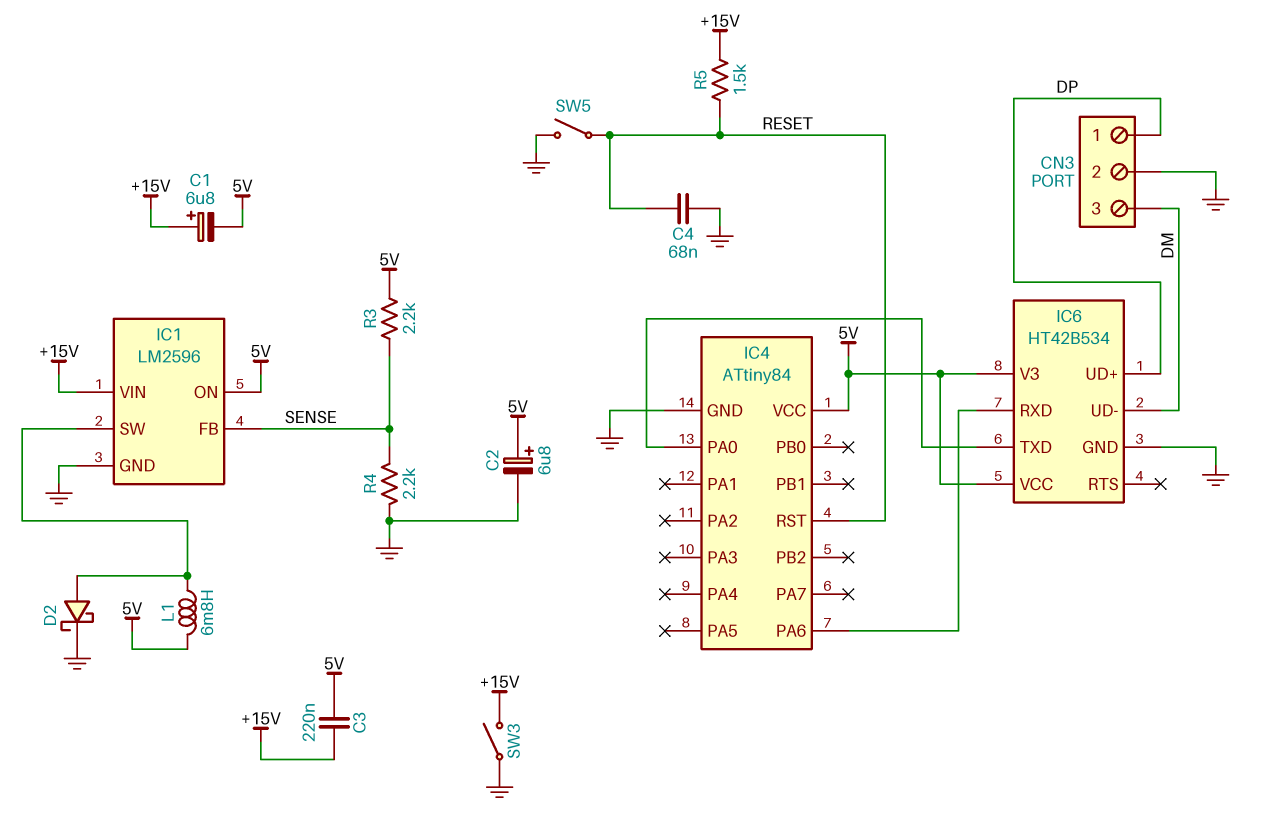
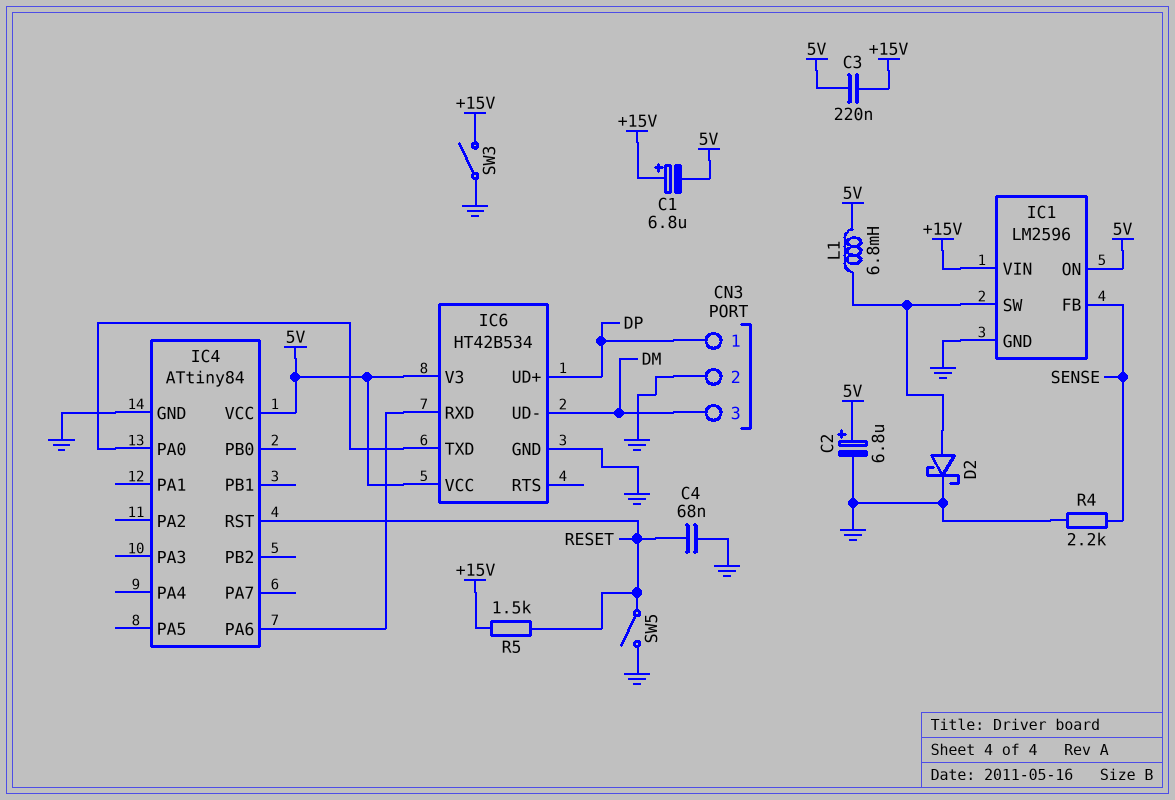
R3: 2.2k (5V, SENSE) -> none

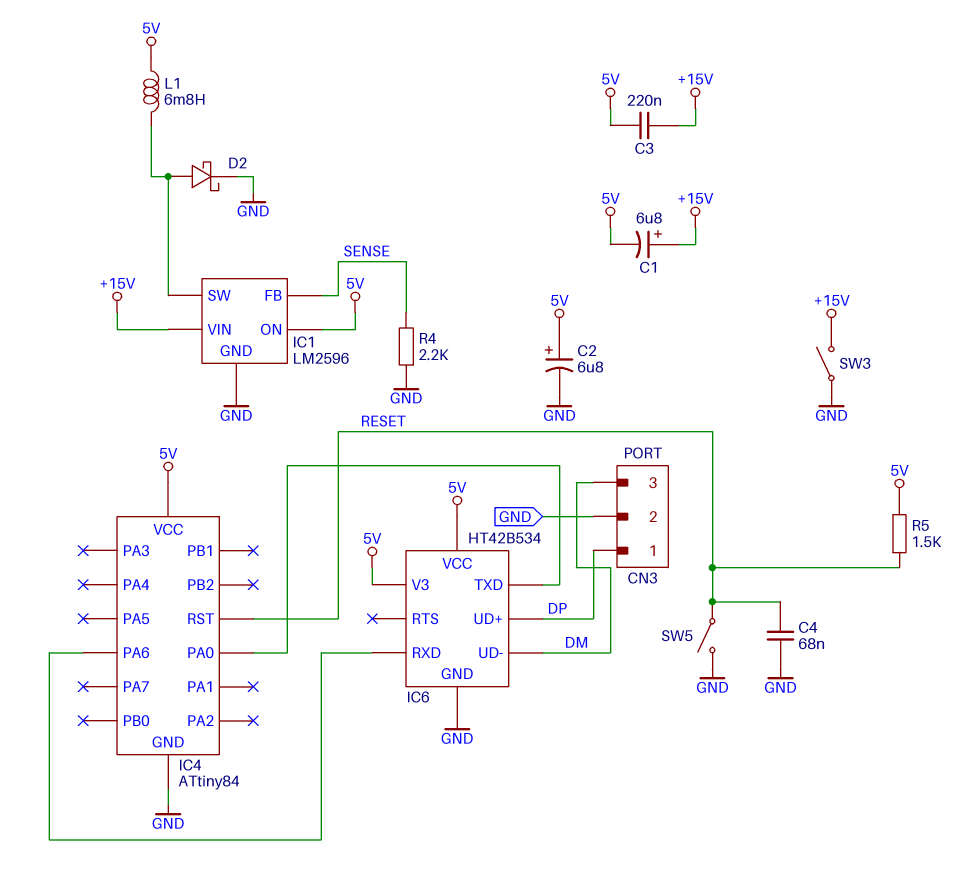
R5: 1.5k (+15V, RESET) -> 1.5k (5V, RESET)

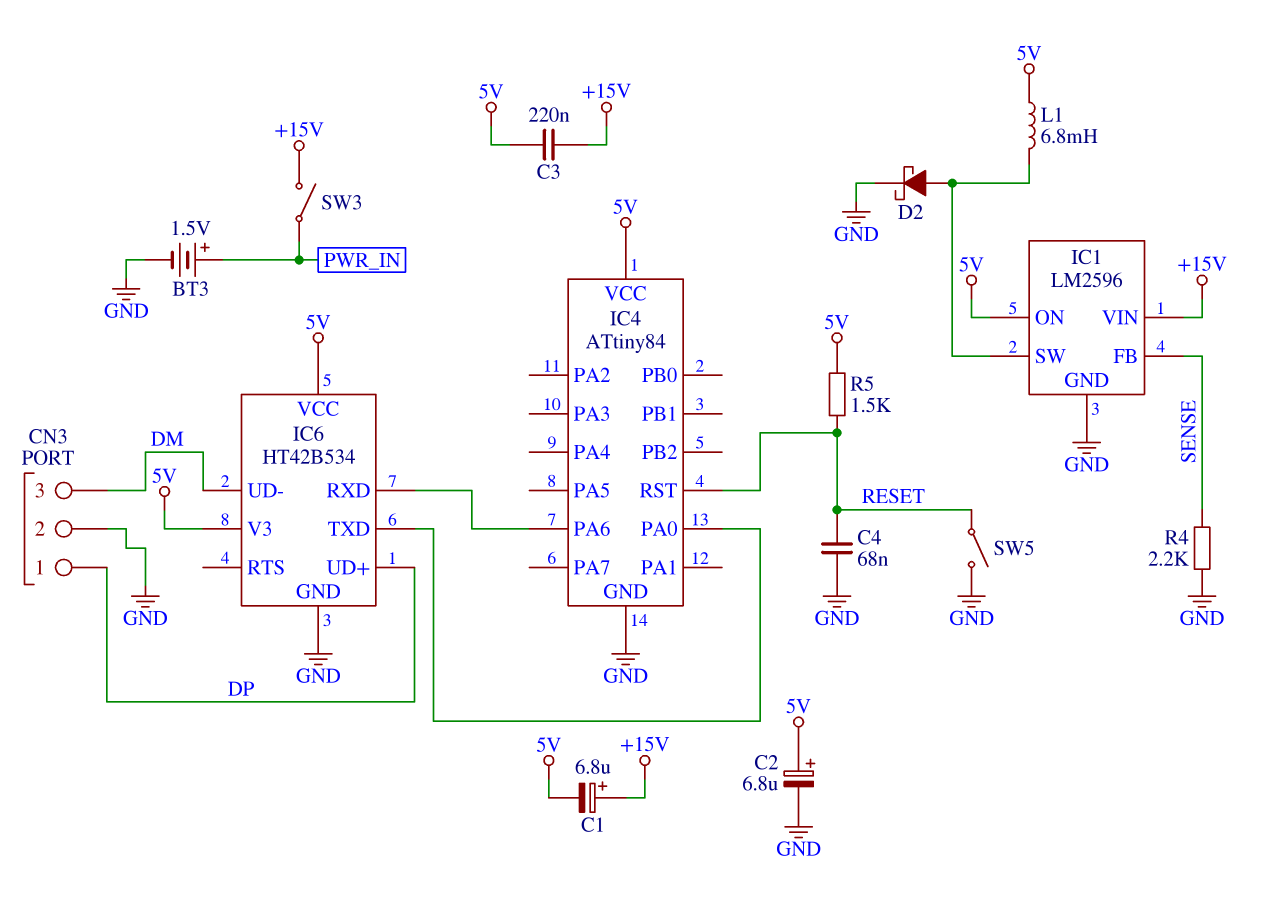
BT3: none -> 1.5V (plus PWR_IN, minus GND)
SW3: switch (+15V, GND) -> switch (+15V, PWR_IN)

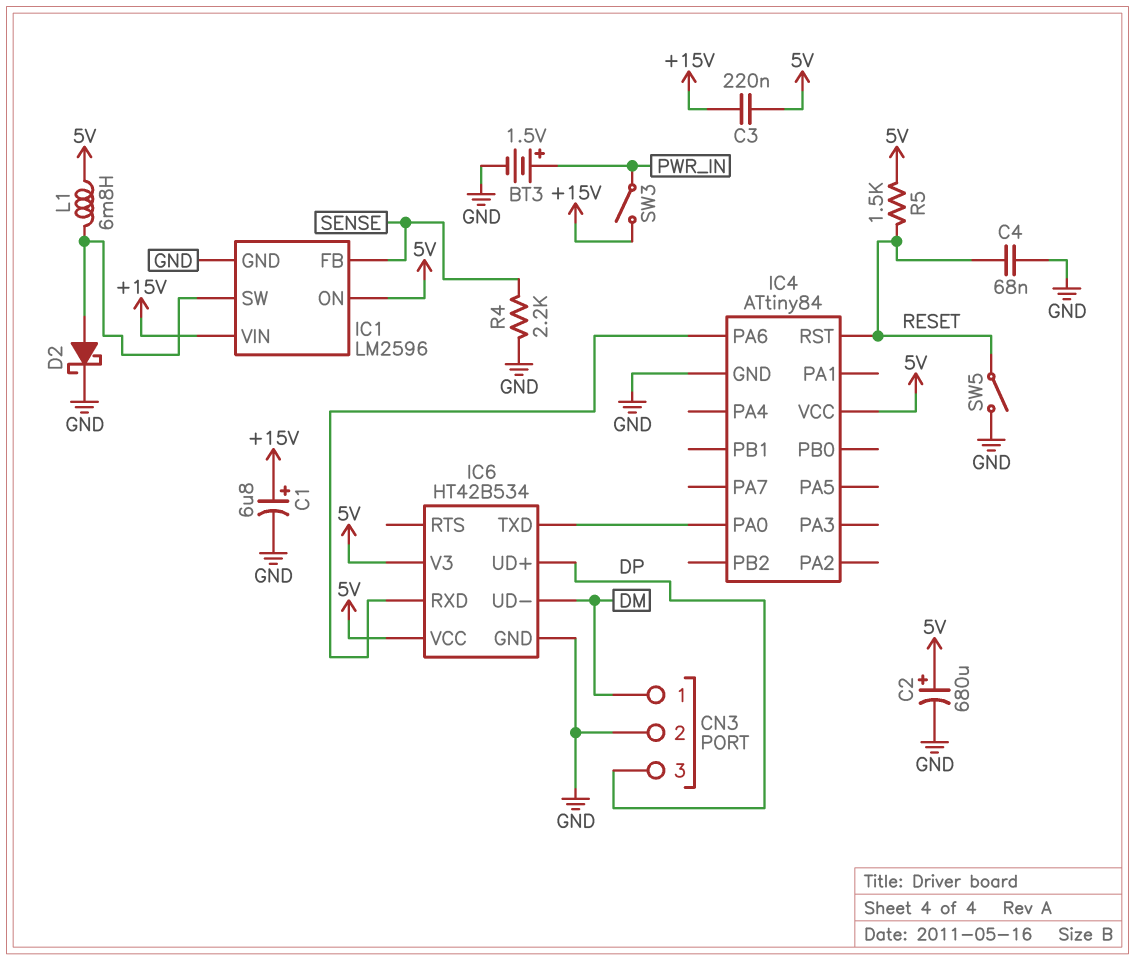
C1: 6.8uF (plus +15V, minus 5V) -> 6.8uF (plus +15V, minus GND)
C2: 6.8uF (plus 5V, minus GND) -> 680uF (plus 5V, minus GND)
CN3 pin 1: DP -> DM
CN3 pin 3: DM -> DP

